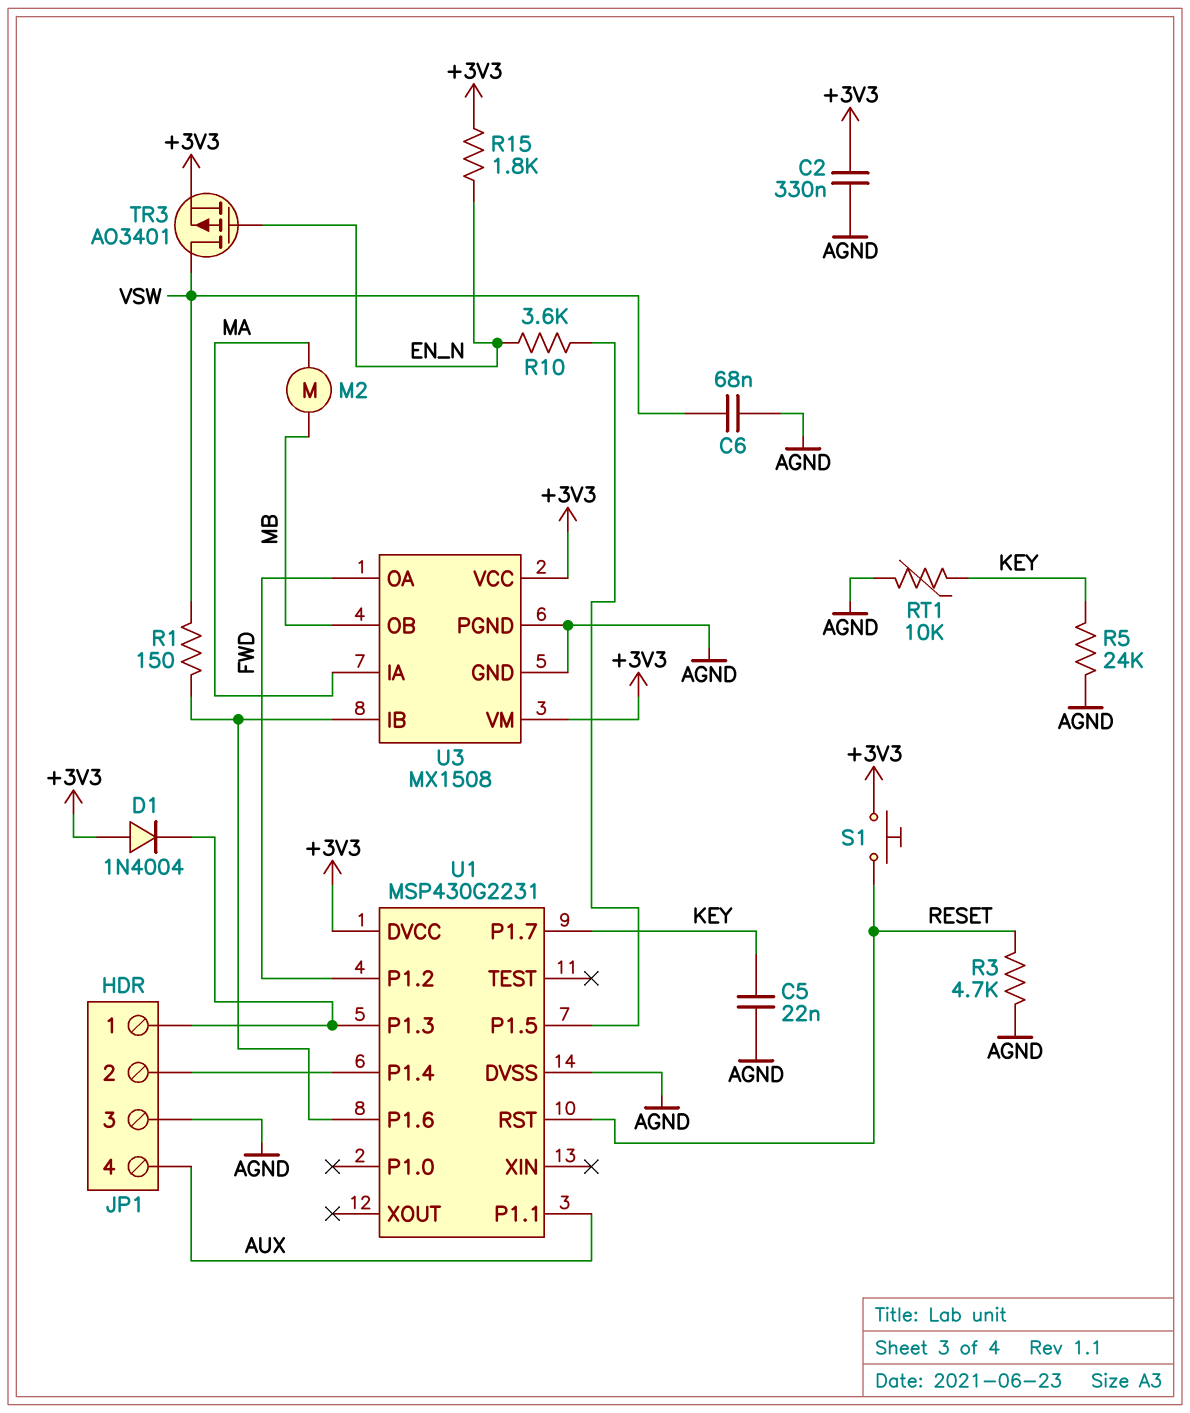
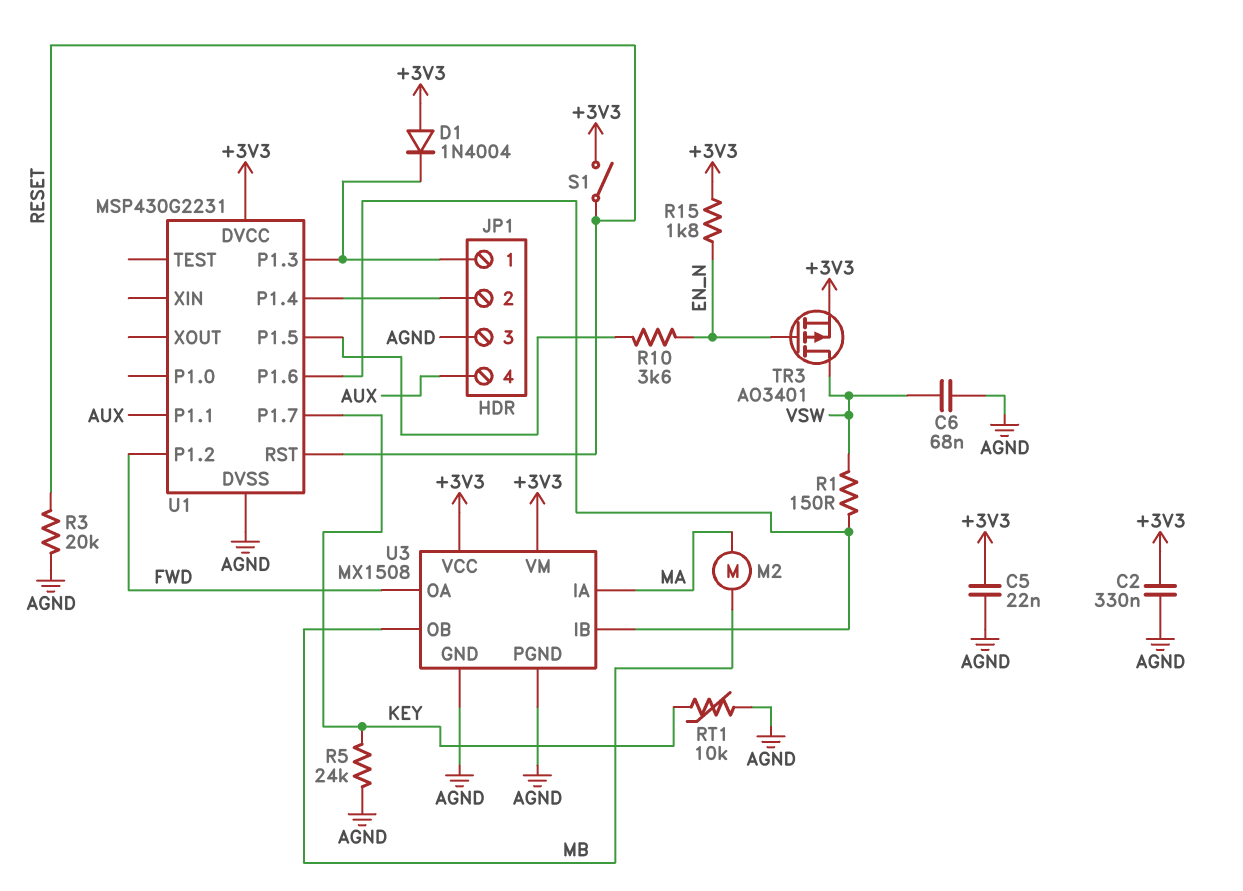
C5: 22nF (AGND, KEY) -> 22nF (+3V3, AGND)
R3: 4.7k (AGND, RESET) -> 20k (AGND, RESET)
S1: button (+3V3, RESET) -> switch (+3V3, RESET)

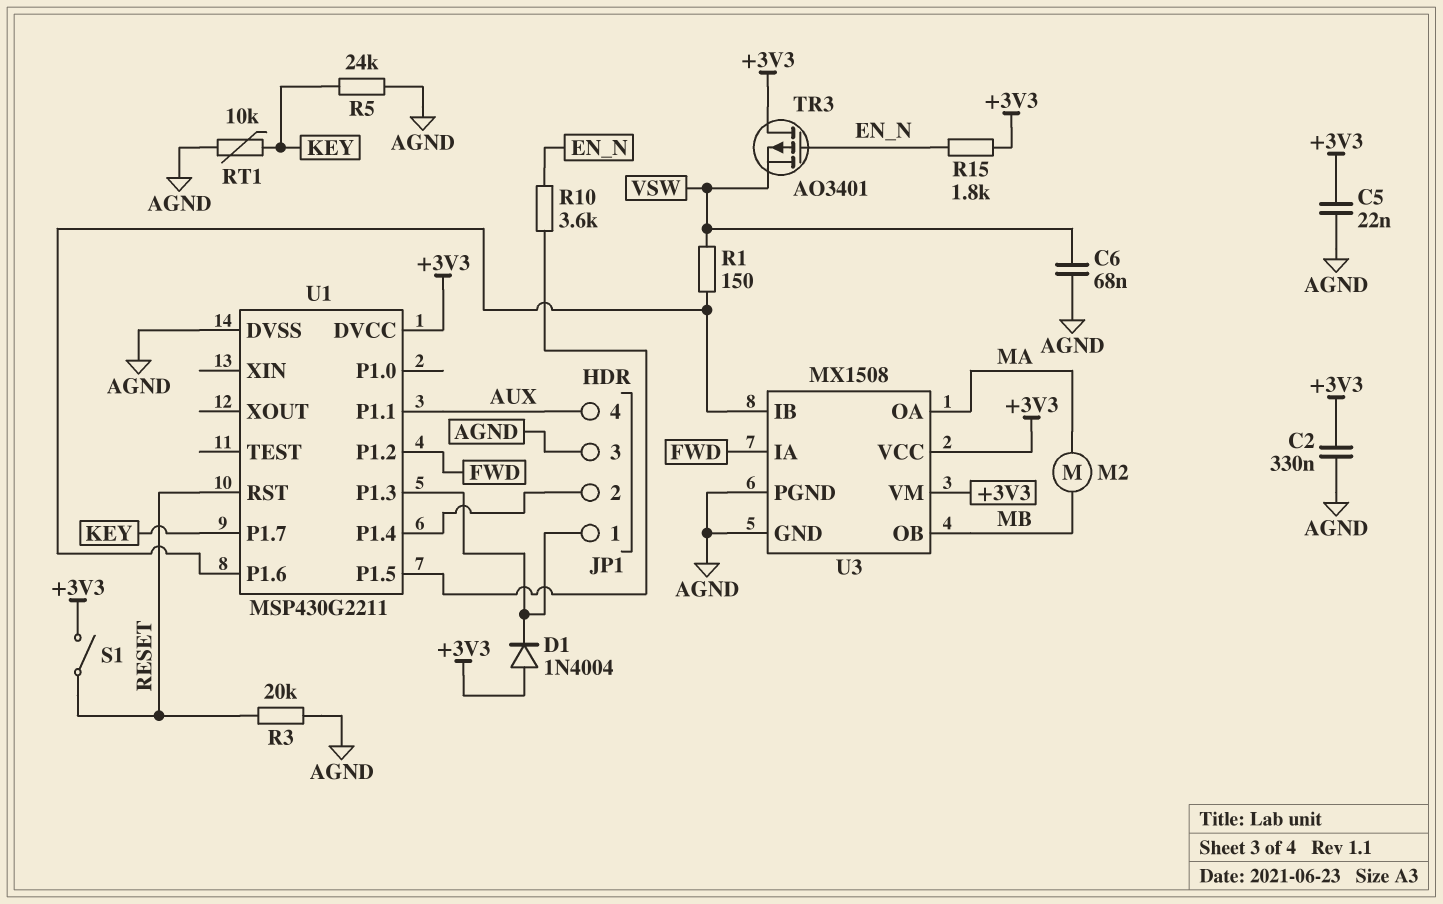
TR3: PMOS AO3401 (G EN_N, D VSW, S +3V3) -> PMOS AO3401 (G EN_N, D +3V3, S VSW)
U1: MSP430G2231 -> MSP430G2211
U3 pin IA: MA -> FWD
U3 pin OA: FWD -> MA

